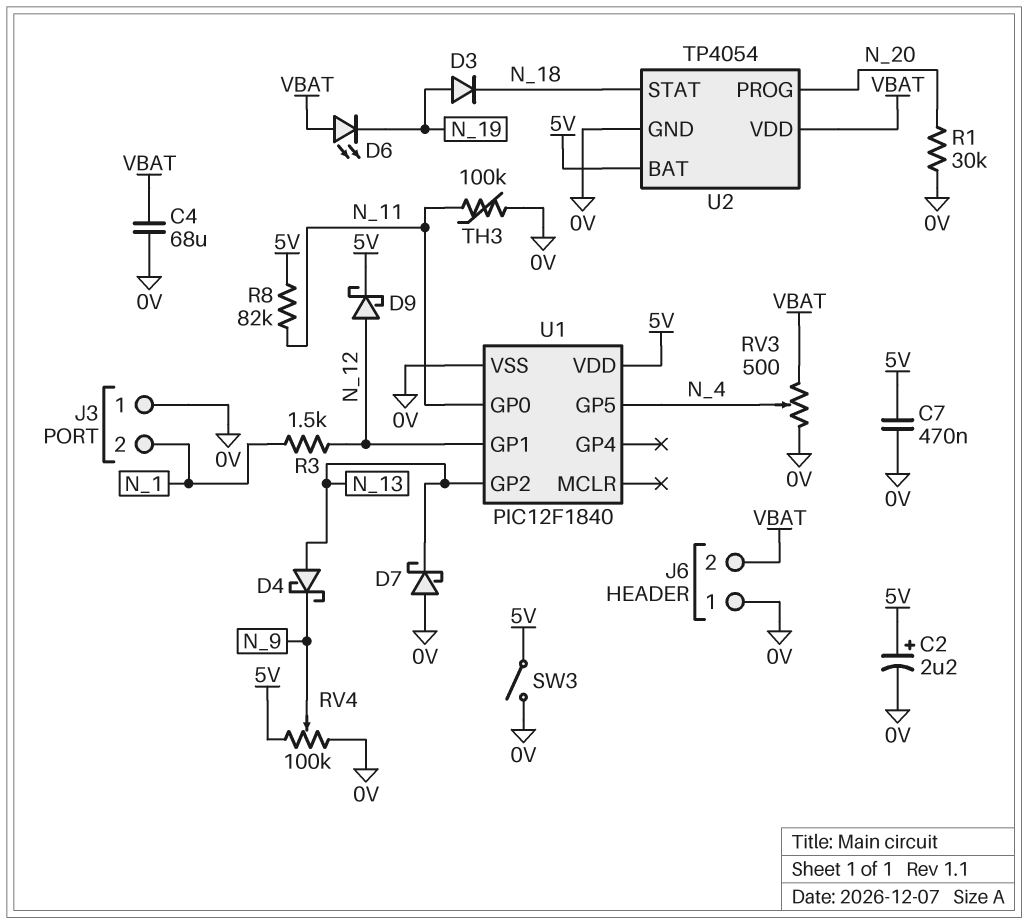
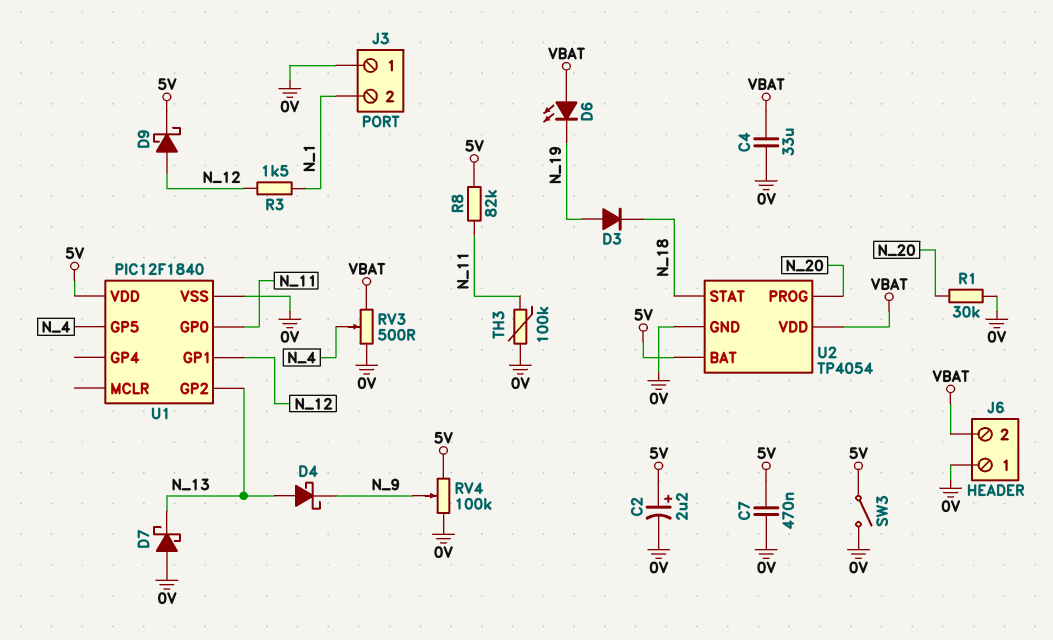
C4: 68uF (0V, VBAT) -> 33uF (0V, VBAT)

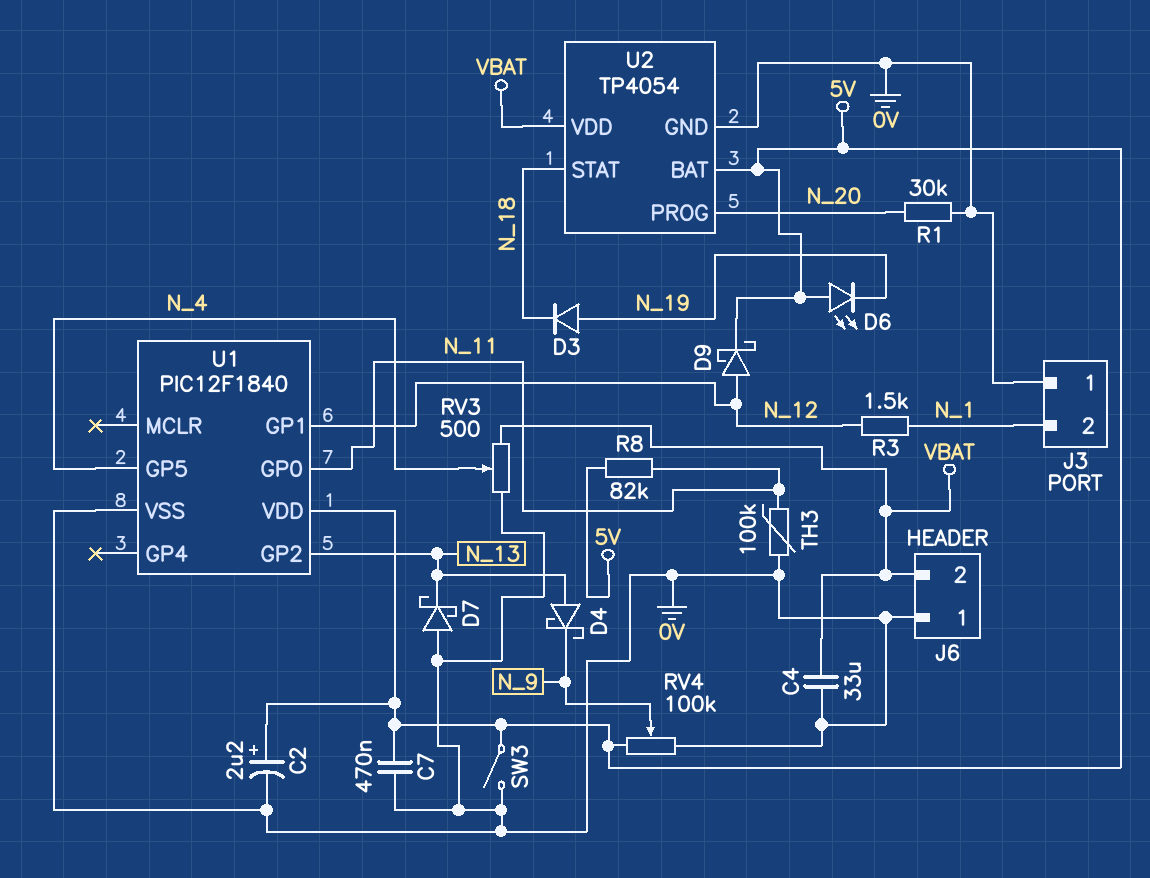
D6: LED (A VBAT, K N_19) -> LED (A 5V, K N_19)

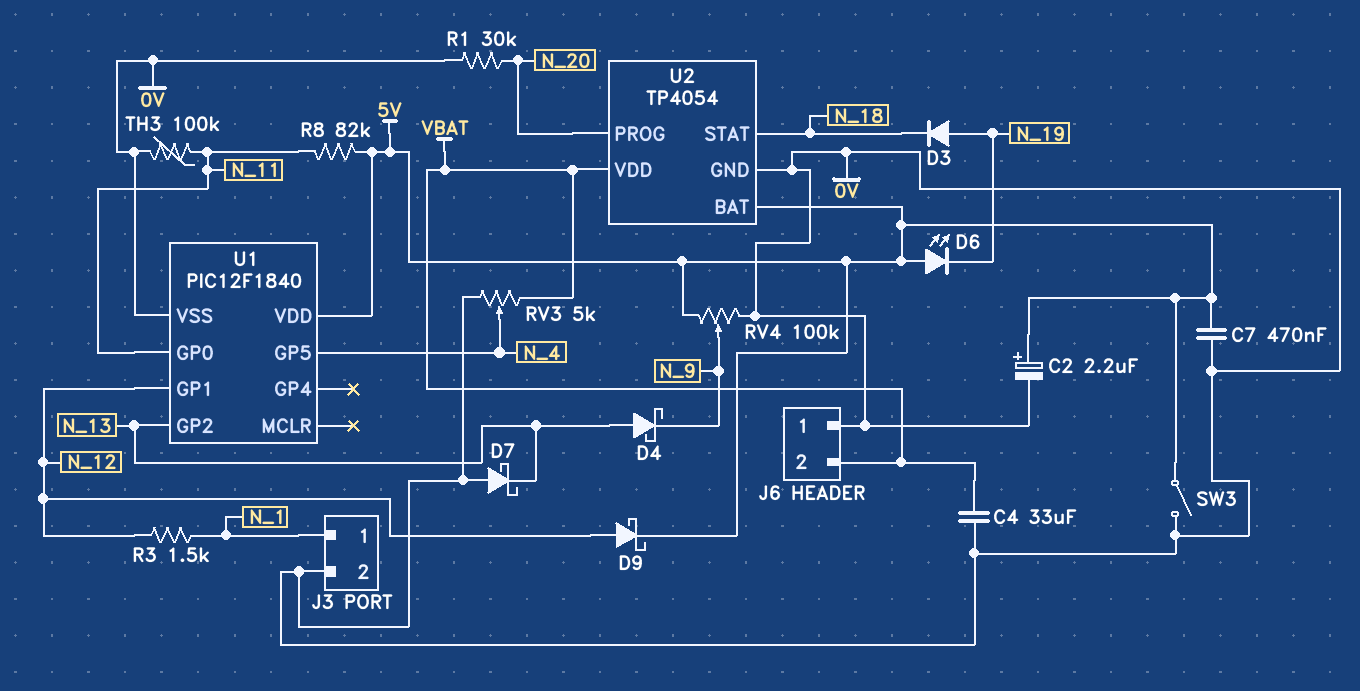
J3 pin 1: 0V -> N_1
J3 pin 2: N_1 -> 0V
RV3: 500 (0V, VBAT, wiper N_4) -> 5k (0V, VBAT, wiper N_4)

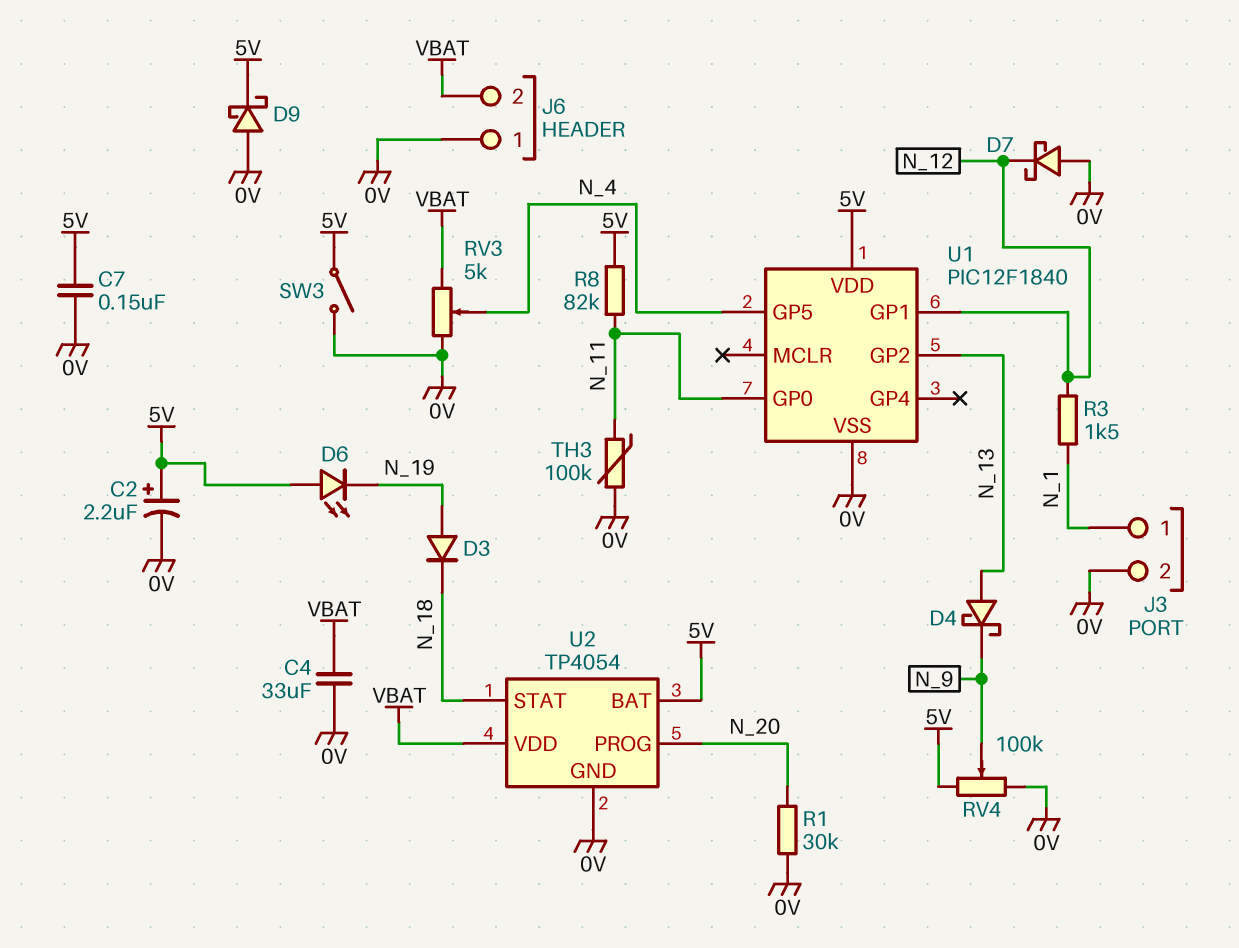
C7: 470nF (0V, 5V) -> 150nF (0V, 5V)
D7: schottky (A 0V, K N_13) -> schottky (A 0V, K N_12)
D9: schottky (A N_12, K 5V) -> schottky (A 0V, K 5V)

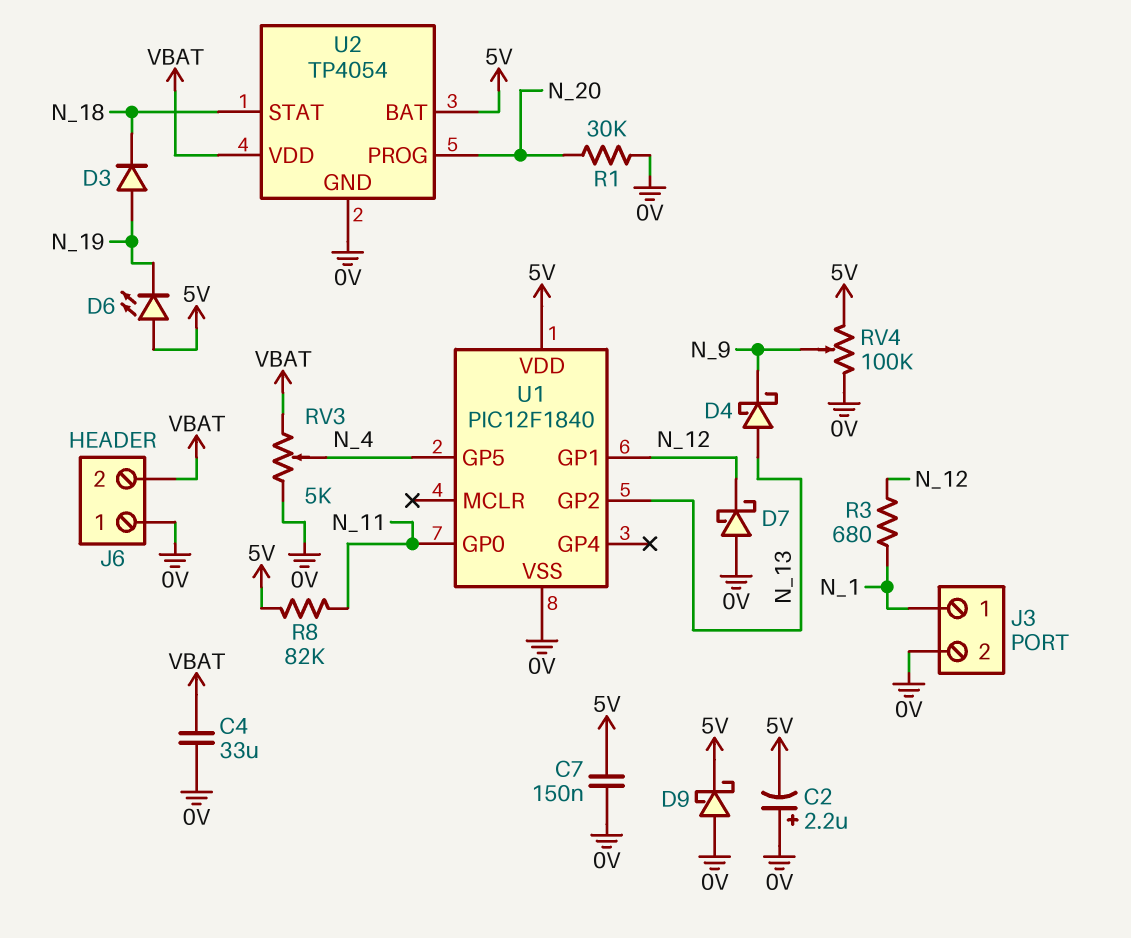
C2: 2.2uF (plus 5V, minus 0V) -> 2.2uF (plus 0V, minus 5V)
R3: 1.5k (N_1, N_12) -> 680 (N_1, N_12)
SW3: switch (0V, 5V) -> none
TH3: 100k (0V, N_11) -> none

